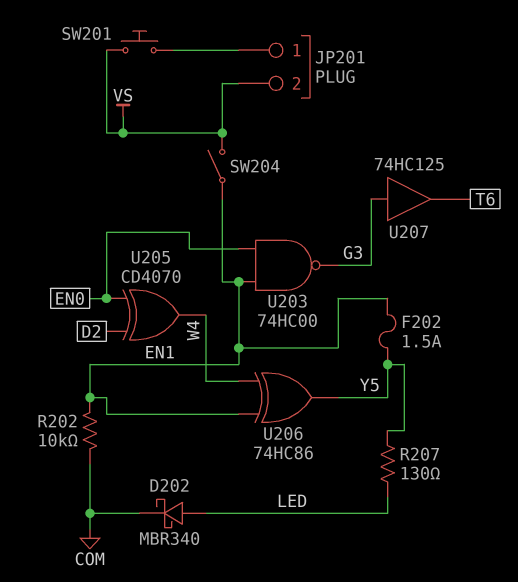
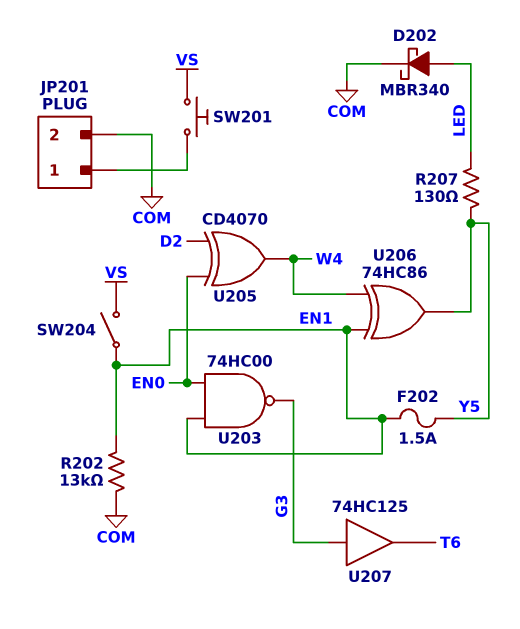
JP201 pin 2: VS -> COM
R202: 10k (COM, EN1) -> 13k (COM, EN1)

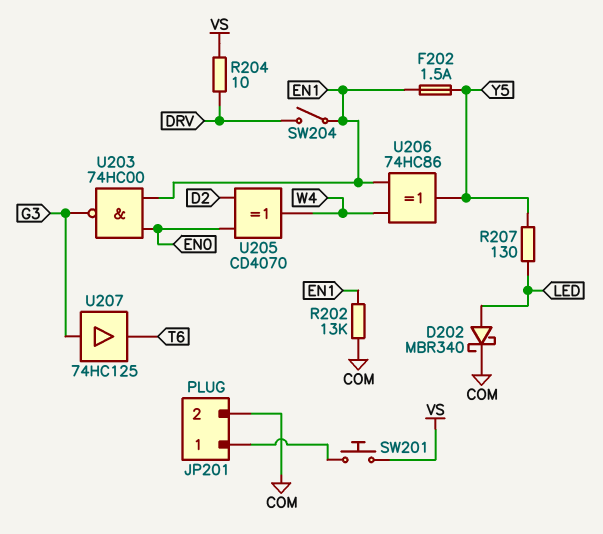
R204: none -> 10 (DRV, VS)
SW204: switch (EN1, VS) -> switch (DRV, EN1)

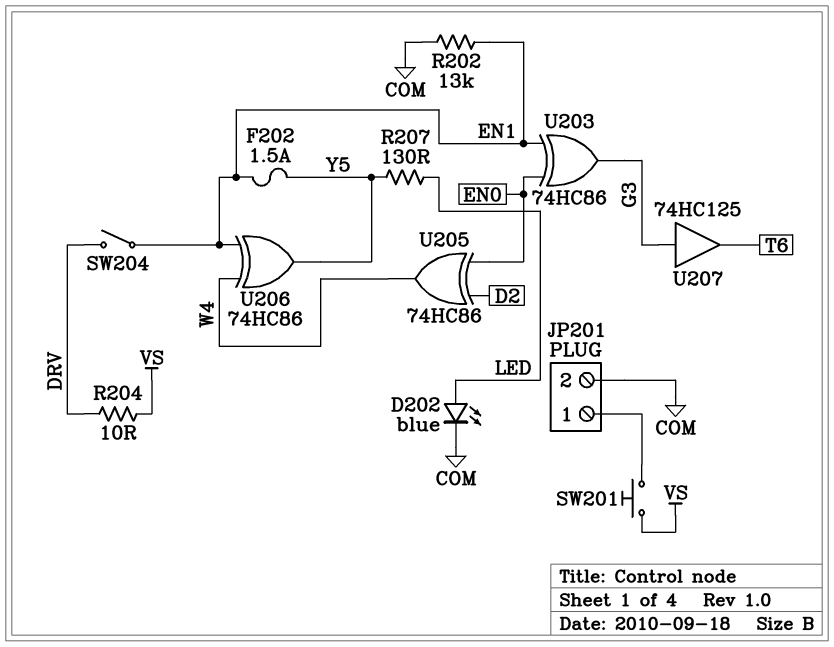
D202: schottky MBR340 (A LED, K COM) -> LED blue (A LED, K COM)
U203: NAND 74HC00 (in EN0, in EN1, out G3) -> XOR 74HC86 (in EN0, in EN1, out G3)
U205: XOR CD4070 (in D2, in EN0, out W4) -> XOR 74HC86 (in D2, in EN0, out W4)

